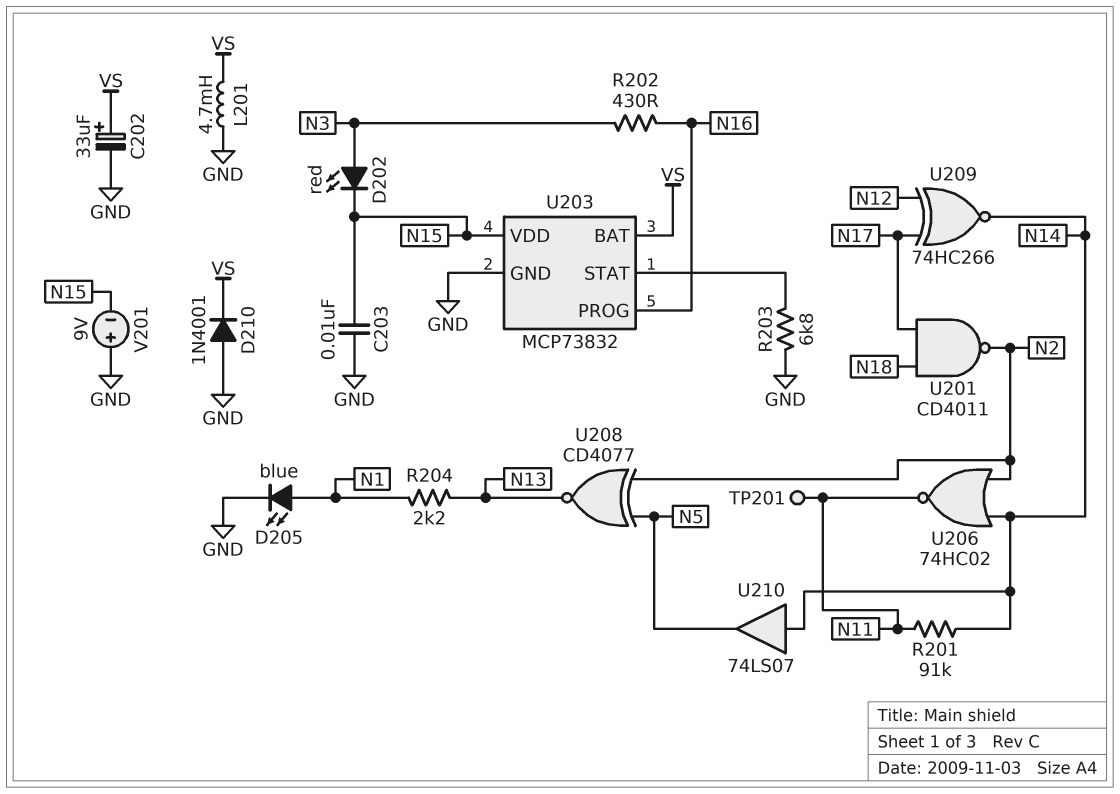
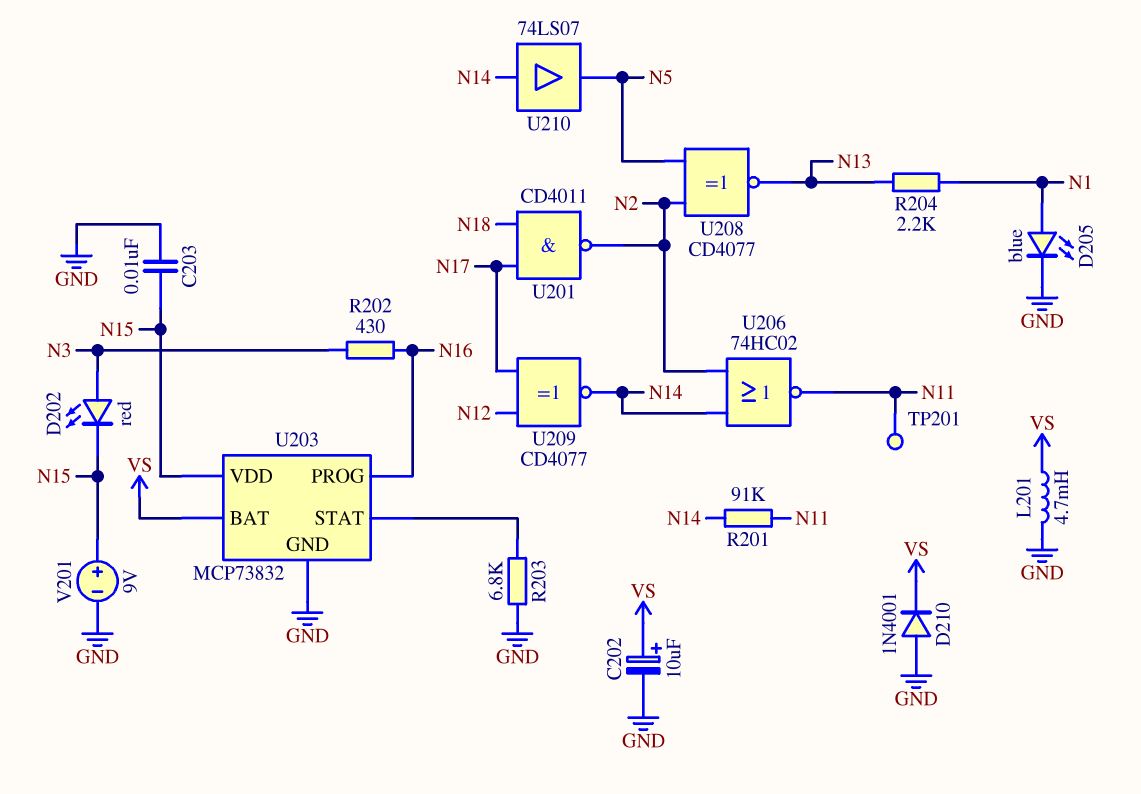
C202: 33uF (plus VS, minus GND) -> 10uF (plus VS, minus GND)
U209: XNOR 74HC266 (in N12, in N17, out N14) -> XNOR CD4077 (in N12, in N17, out N14)
V201: 9V (plus GND, minus N15) -> 9V (plus N15, minus GND)

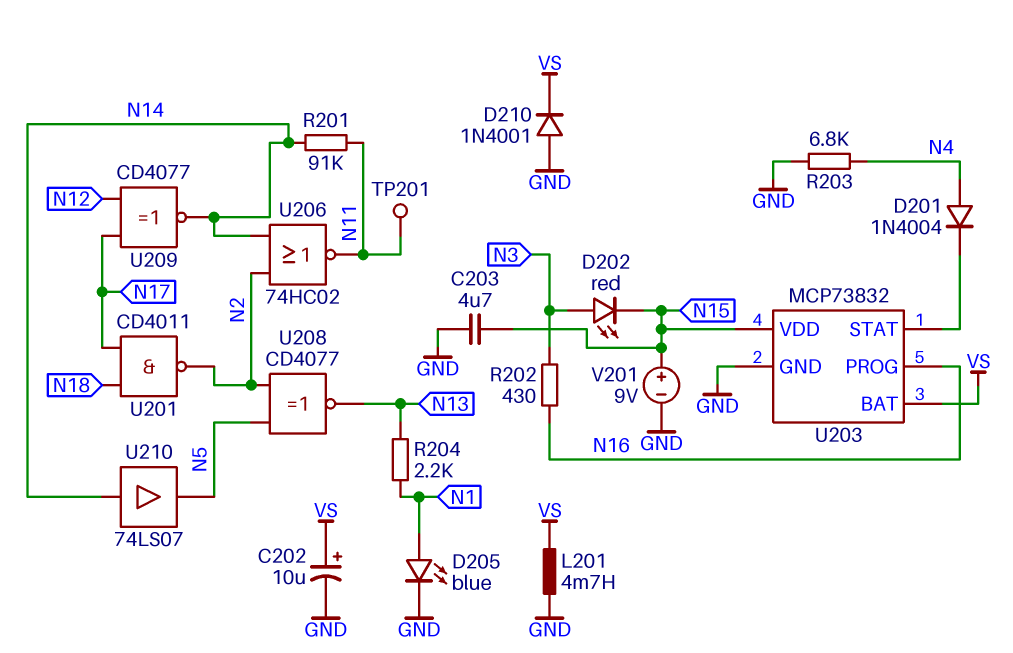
C203: 10nF (GND, N15) -> 4.7uF (GND, N15)
D201: none -> diode 1N4004 (A N4, K U203/STAT)
R203: 6.8k (GND, U203/STAT) -> 6.8k (GND, N4)

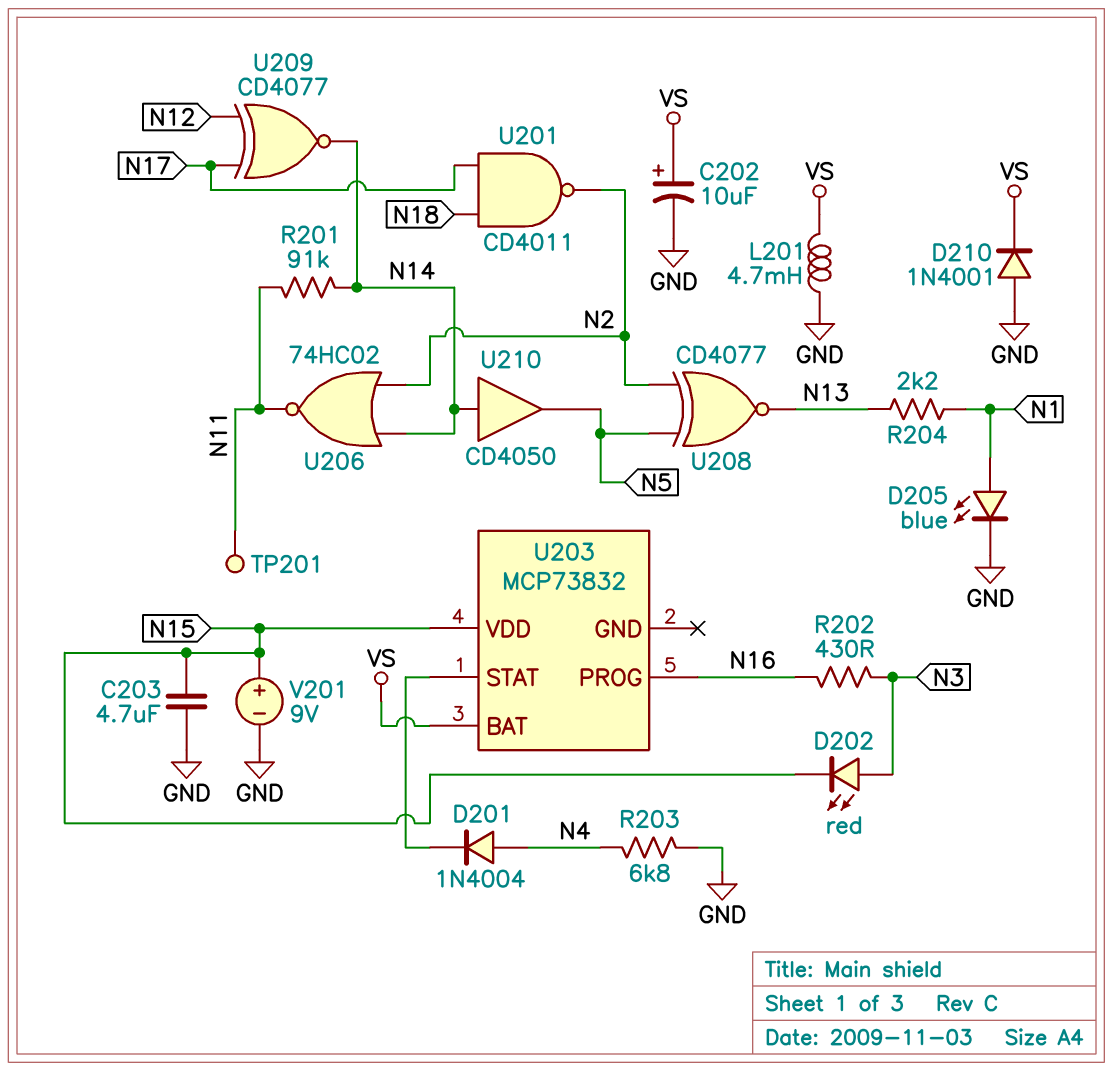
U203 pin GND: GND -> none
U210: buffer 74LS07 (in N14, out N5) -> buffer CD4050 (in N14, out N5)

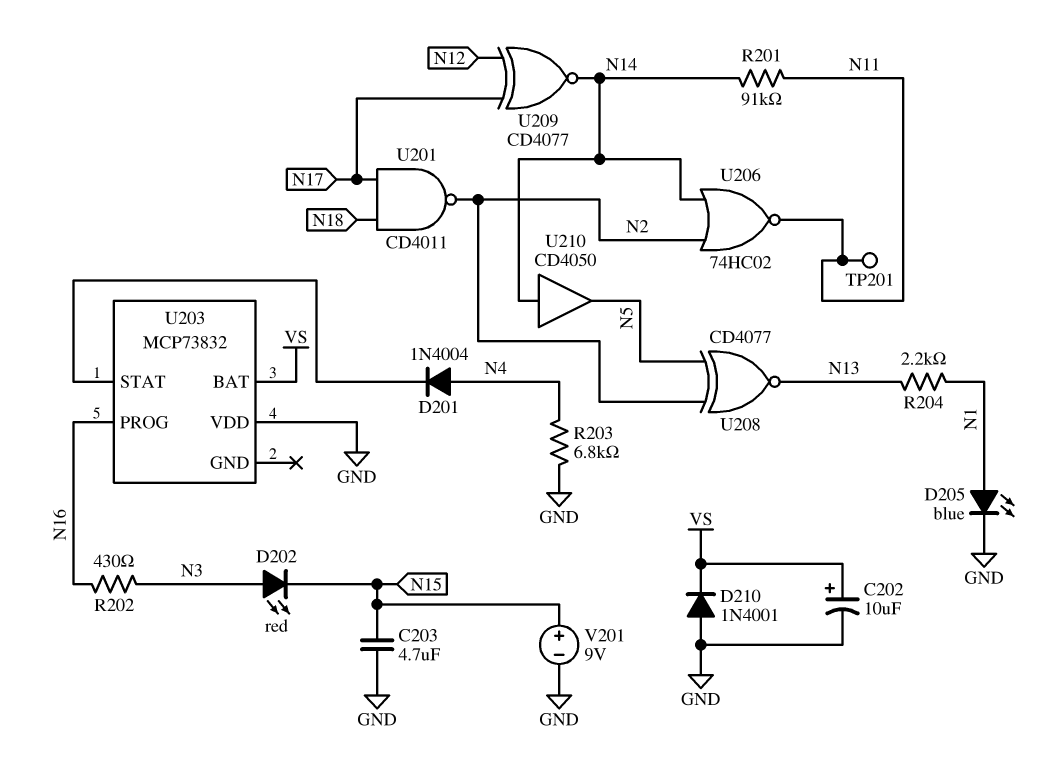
L201: 4.7mH (GND, VS) -> none
U203 pin VDD: N15 -> GND

